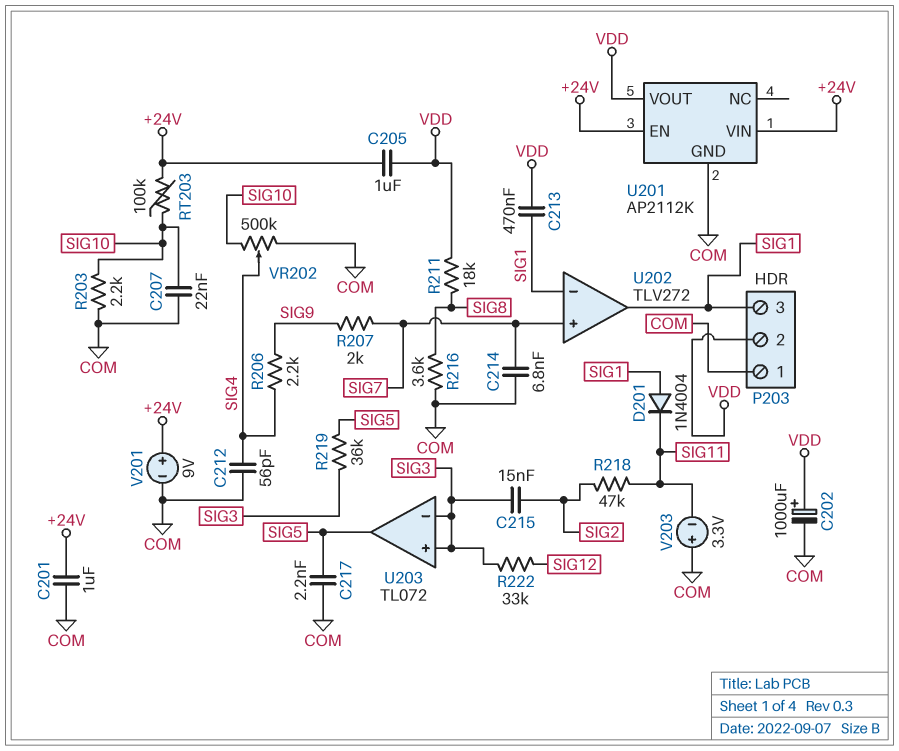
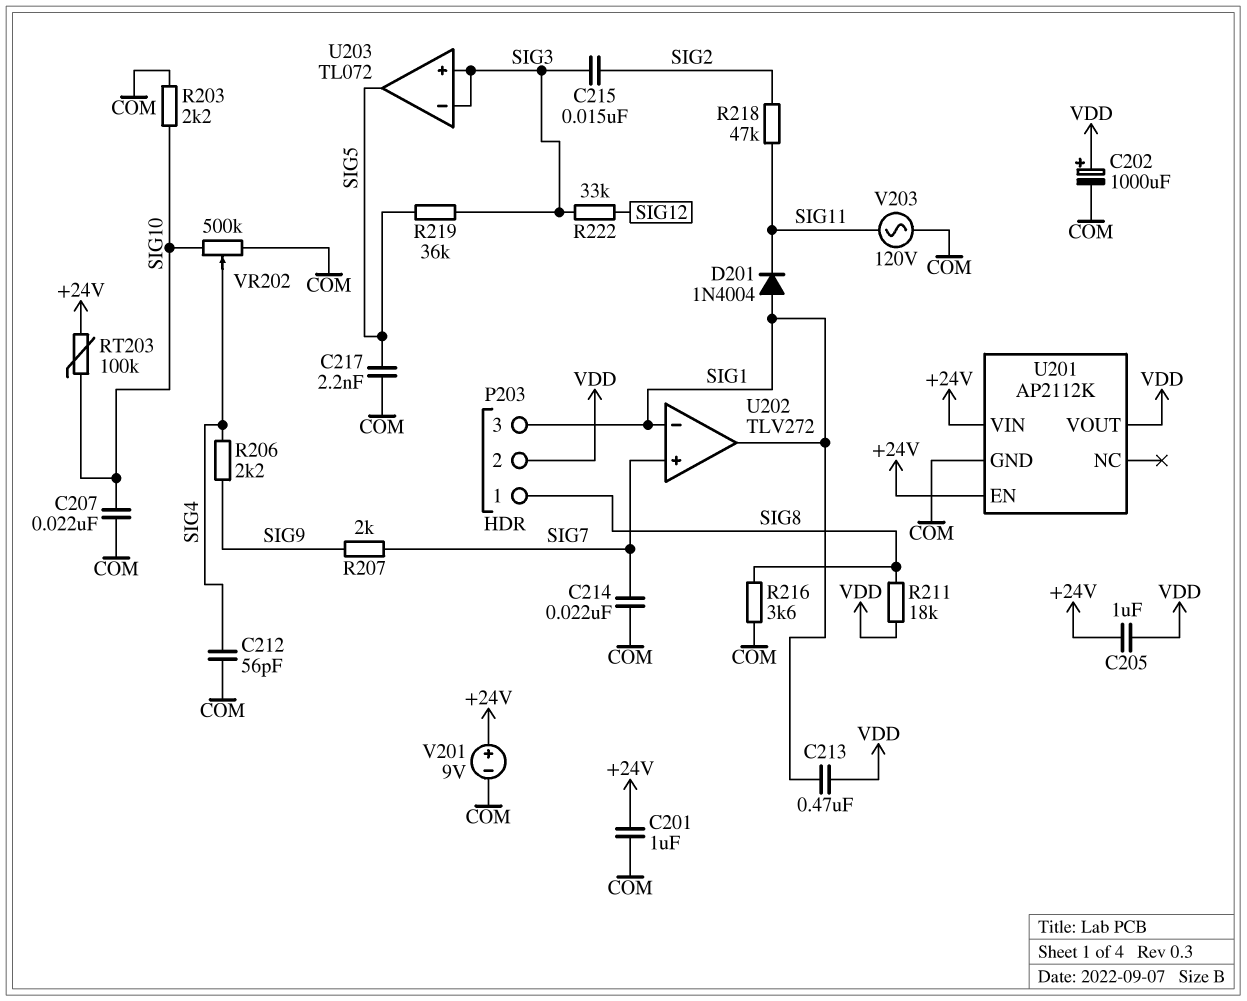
C214: 6.8nF (COM, SIG7) -> 22nF (COM, SIG7)
P203 pin 1: COM -> SIG8
V203: 3.3V (plus COM, minus SIG11) -> AC 120V (COM, SIG11)

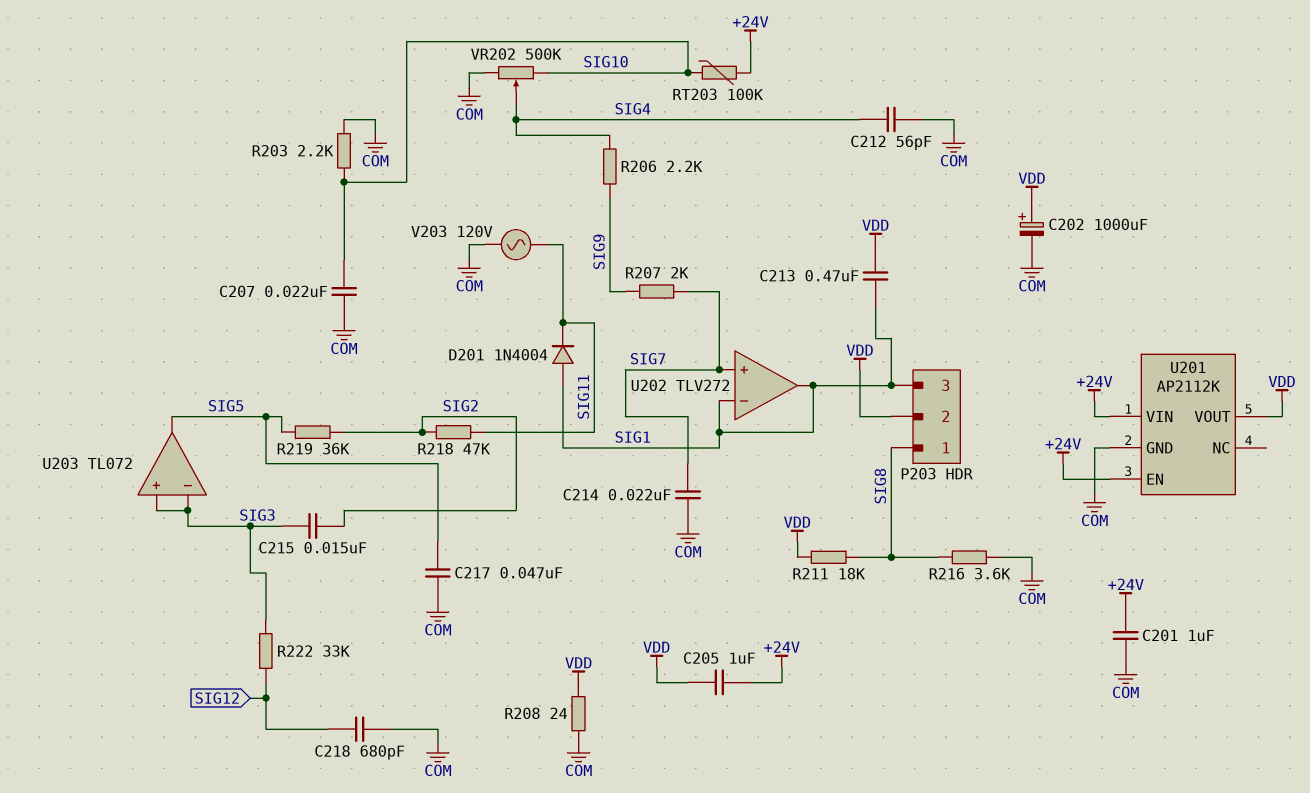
C217: 2.2nF (COM, SIG5) -> 47nF (COM, SIG5)
C218: none -> 680pF (COM, SIG12)
R208: none -> 24 (COM, VDD)
R219: 36k (SIG3, SIG5) -> 36k (SIG2, SIG5)
V201: 9V (plus +24V, minus COM) -> none

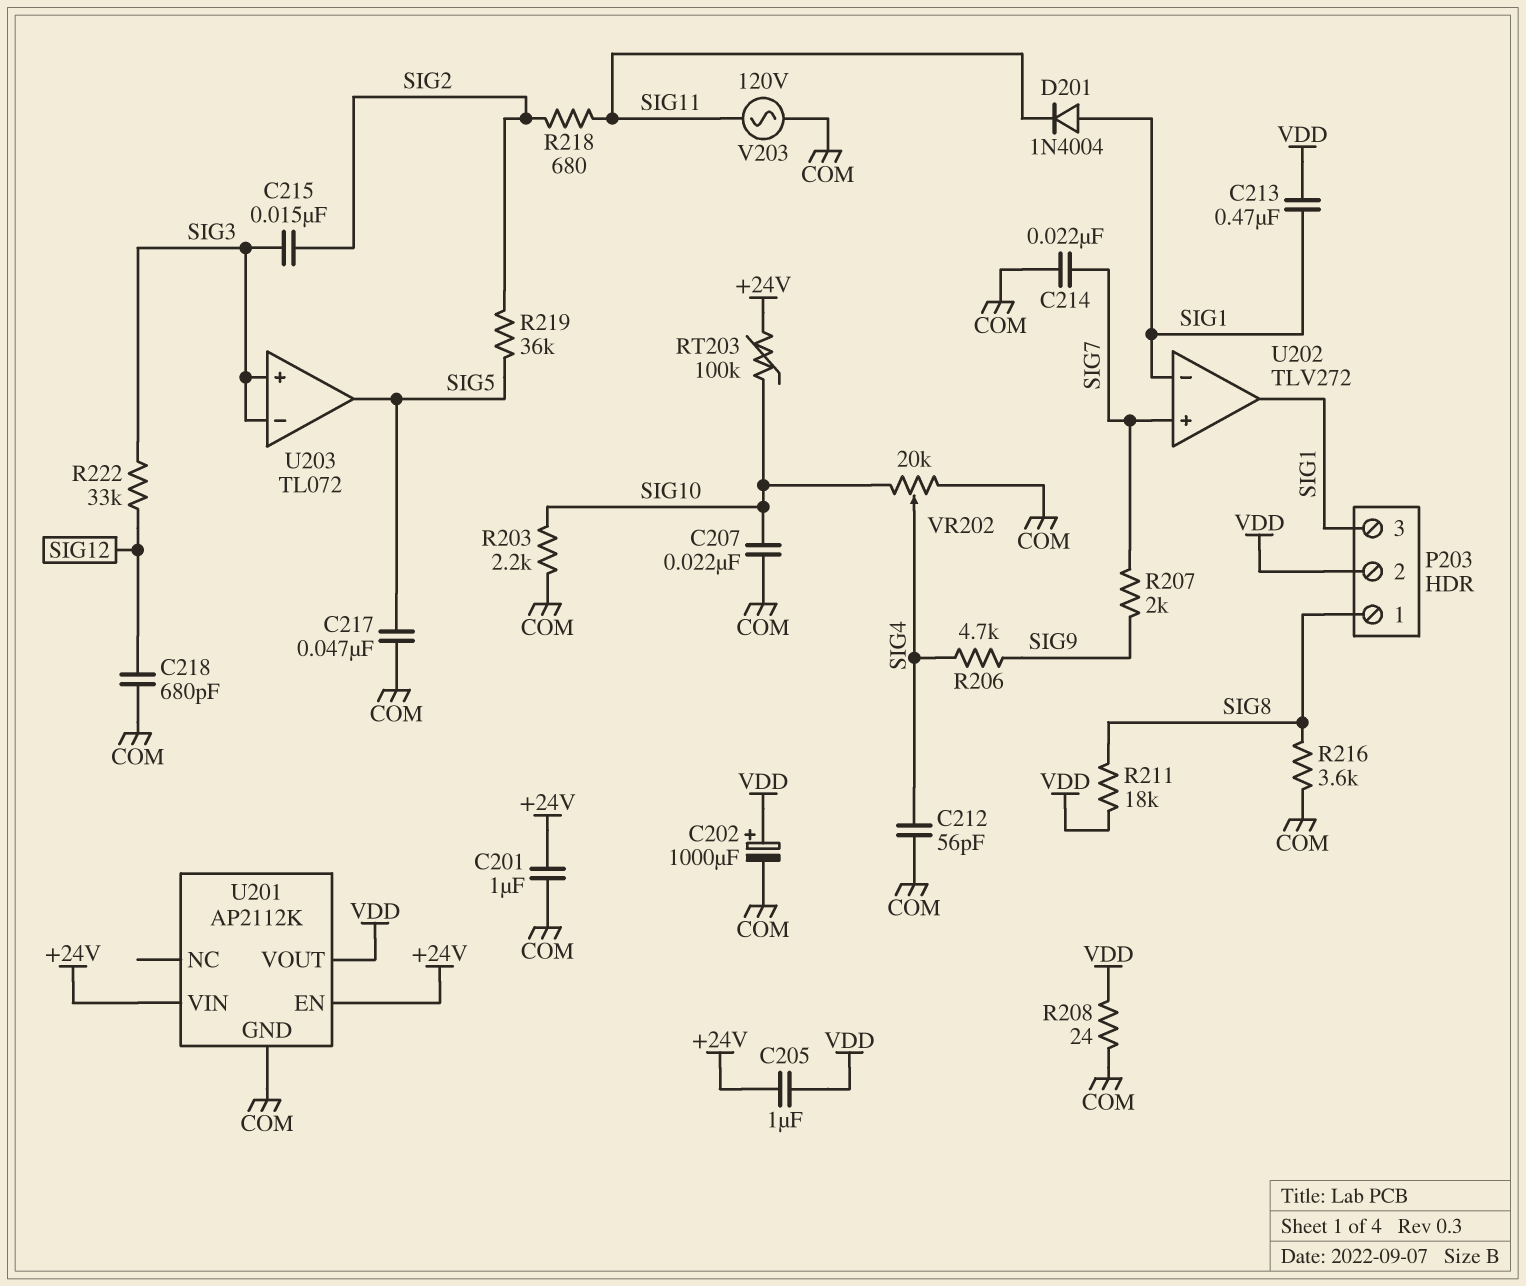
R206: 2.2k (SIG4, SIG9) -> 4.7k (SIG4, SIG9)
R218: 47k (SIG2, SIG11) -> 680 (SIG2, SIG11)
VR202: 500k (COM, SIG10, wiper SIG4) -> 20k (COM, SIG10, wiper SIG4)

